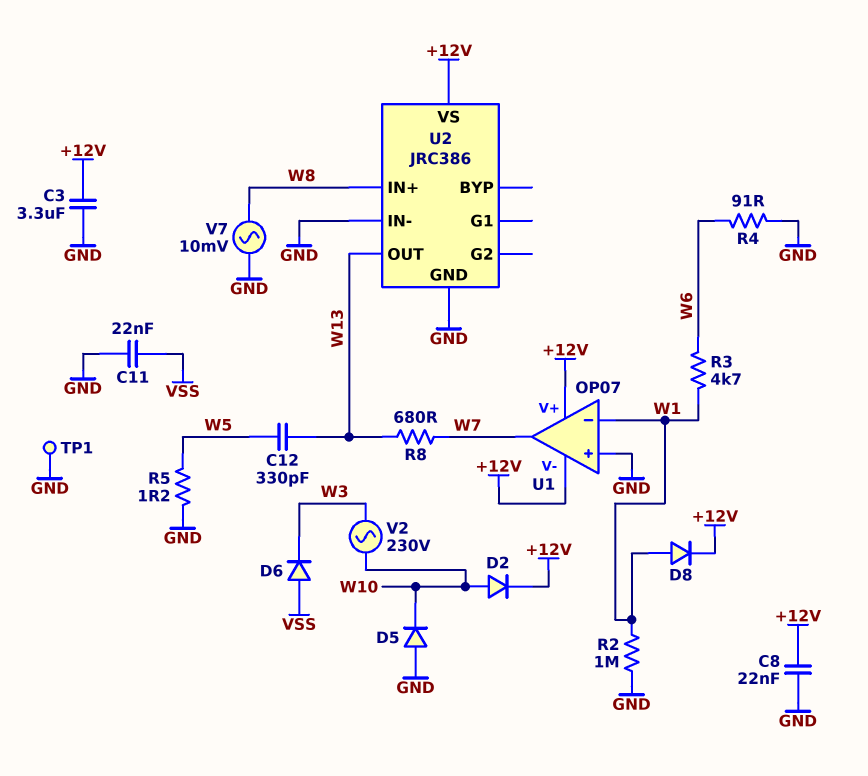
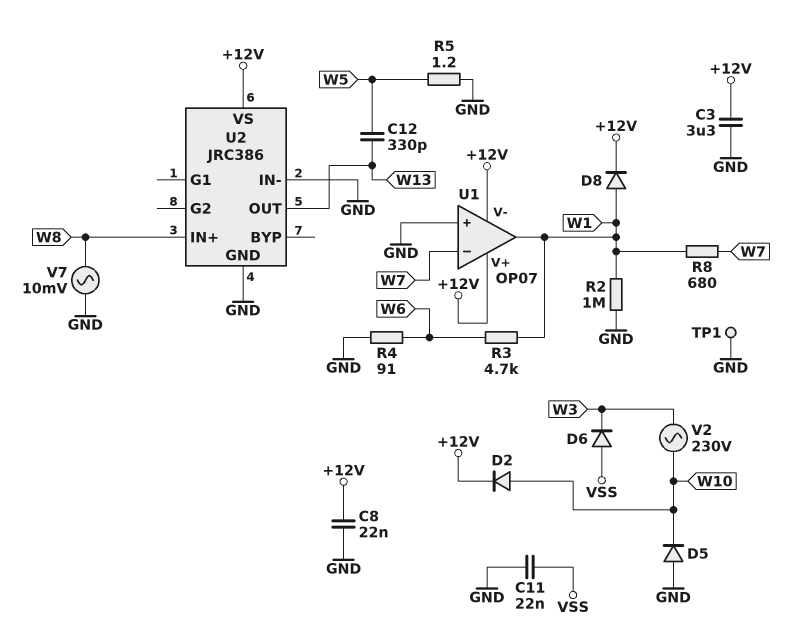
R8: 680 (W7, W13) -> 680 (W1, W7)
U1 pin in-: W1 -> W7
U1 pin out: W7 -> W1

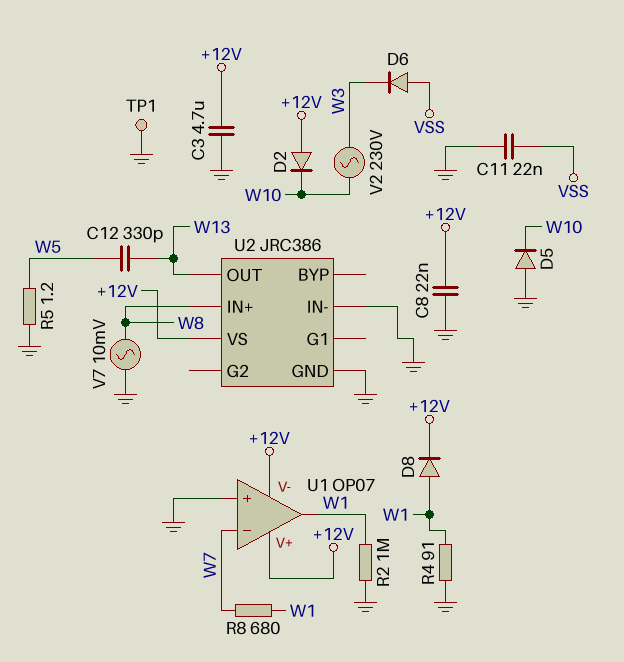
C3: 3.3uF (+12V, GND) -> 4.7uF (+12V, GND)
D2: diode (A W10, K +12V) -> diode (A +12V, K W10)
R3: 4.7k (W1, W6) -> none
R4: 91 (GND, W6) -> 91 (GND, W1)

